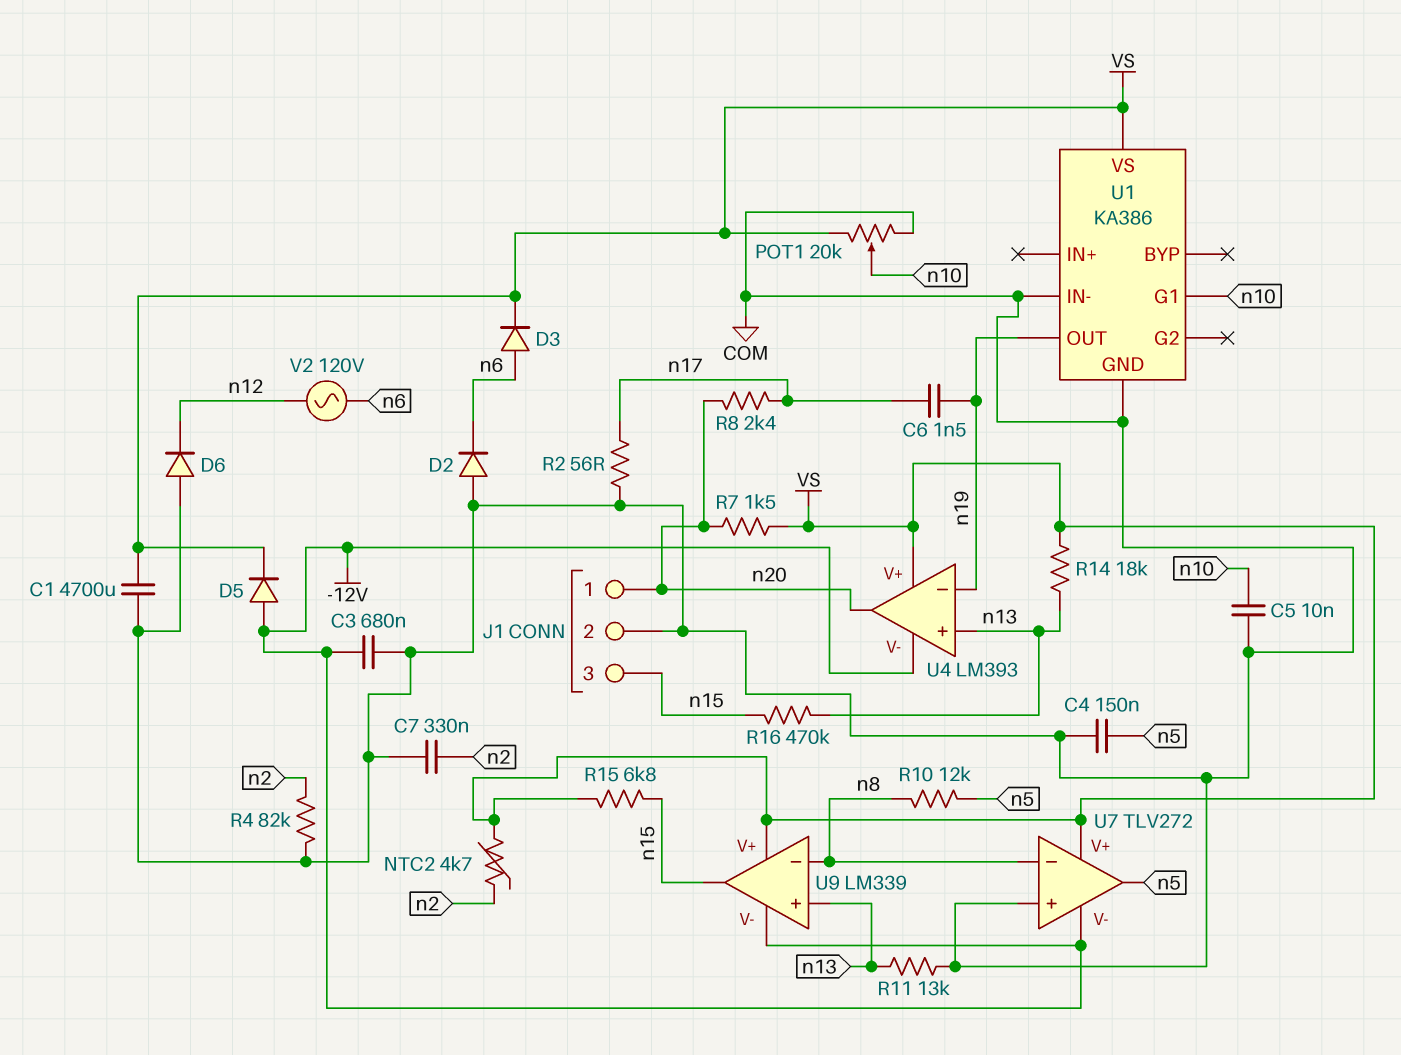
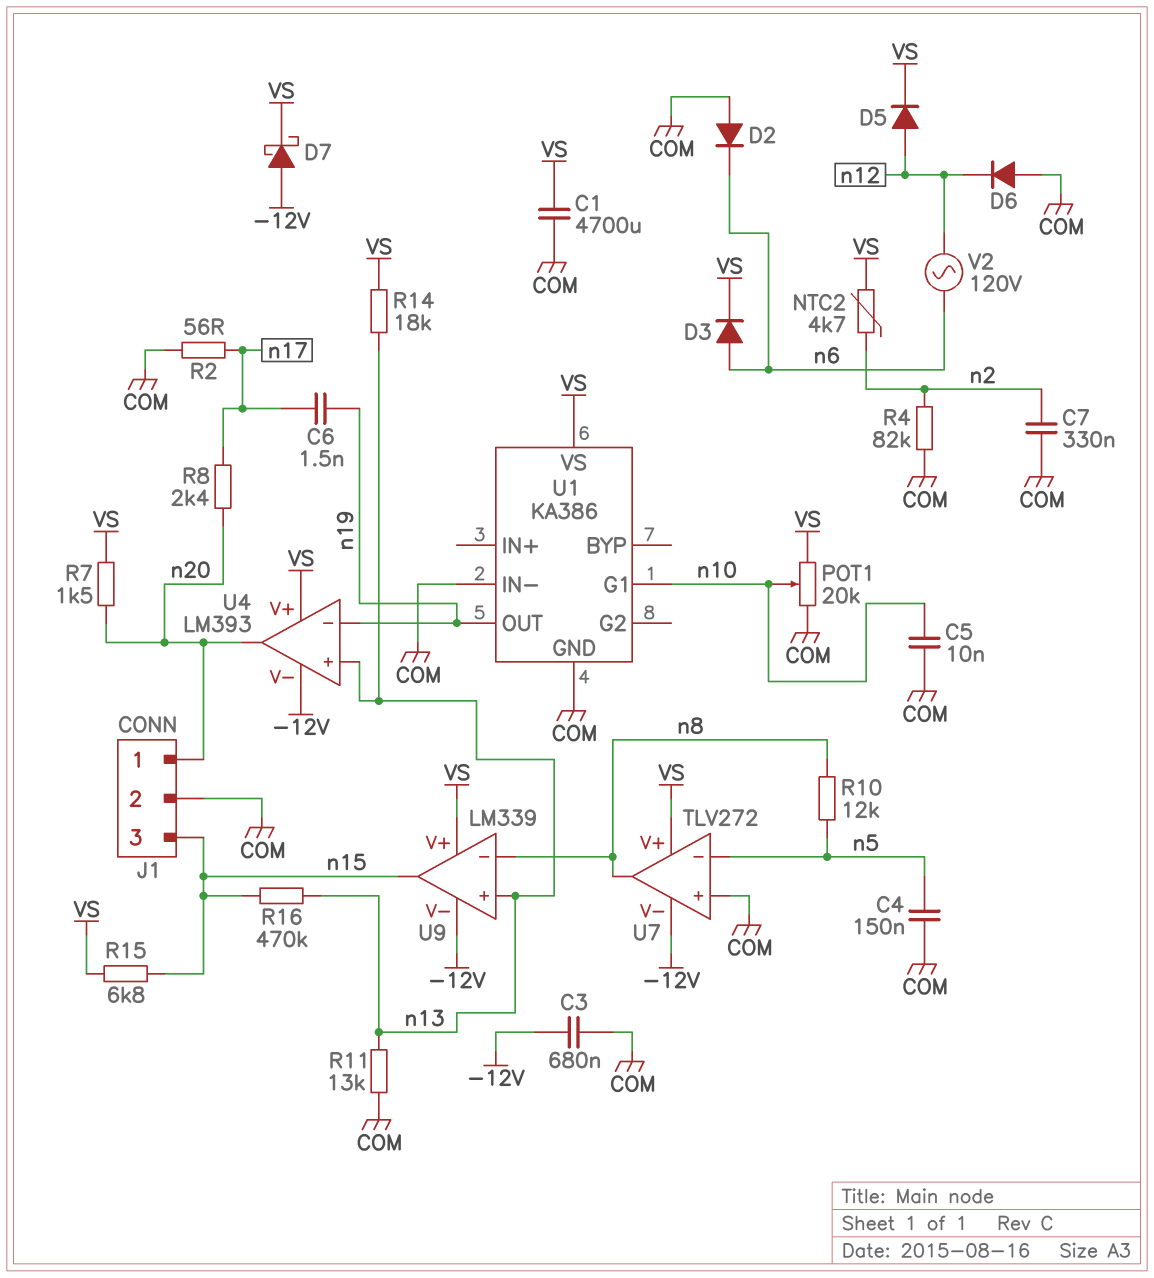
D5: diode (A -12V, K VS) -> diode (A n12, K VS)
D7: none -> schottky (A -12V, K VS)
U7 pin in-: n8 -> n5
U7 pin out: n5 -> n8

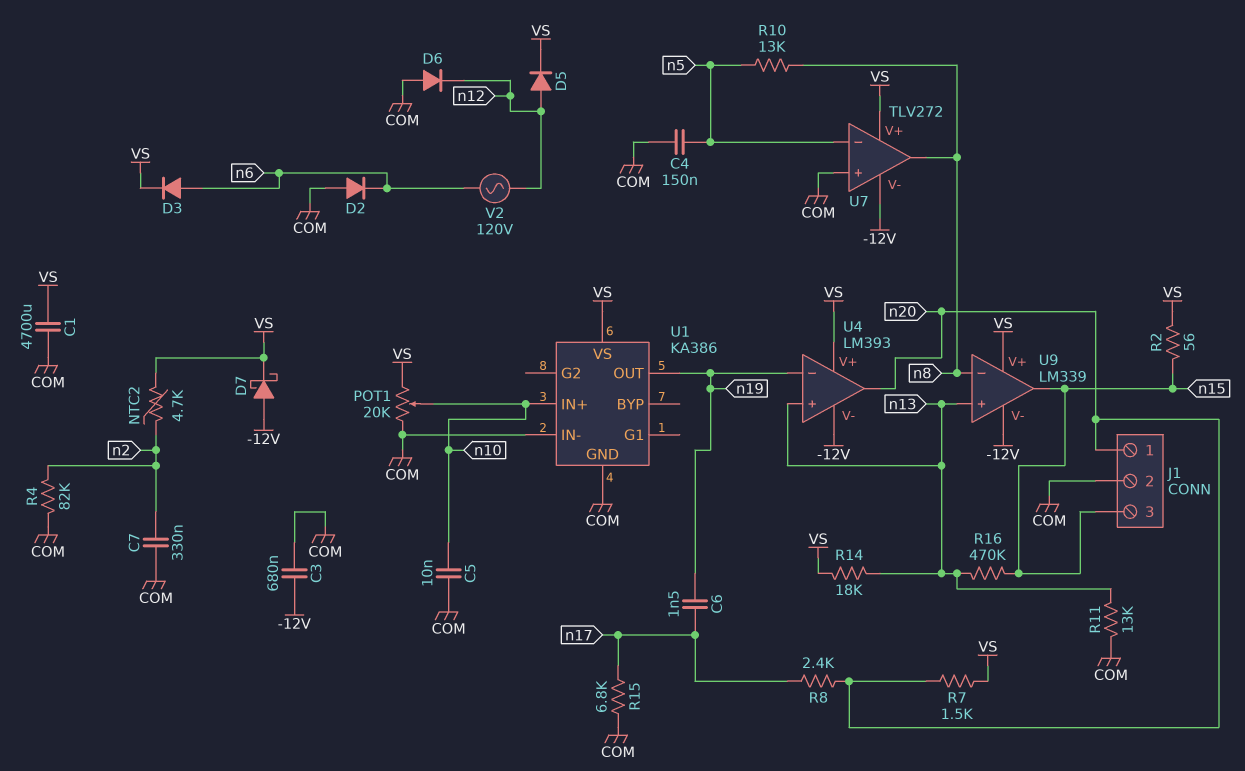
R2: 56 (COM, n17) -> 56 (VS, n15)
R10: 12k (n5, n8) -> 13k (n5, n8)
R15: 6.8k (VS, n15) -> 6.8k (COM, n17)
U1 pin G1: n10 -> none
U1 pin IN+: none -> n10

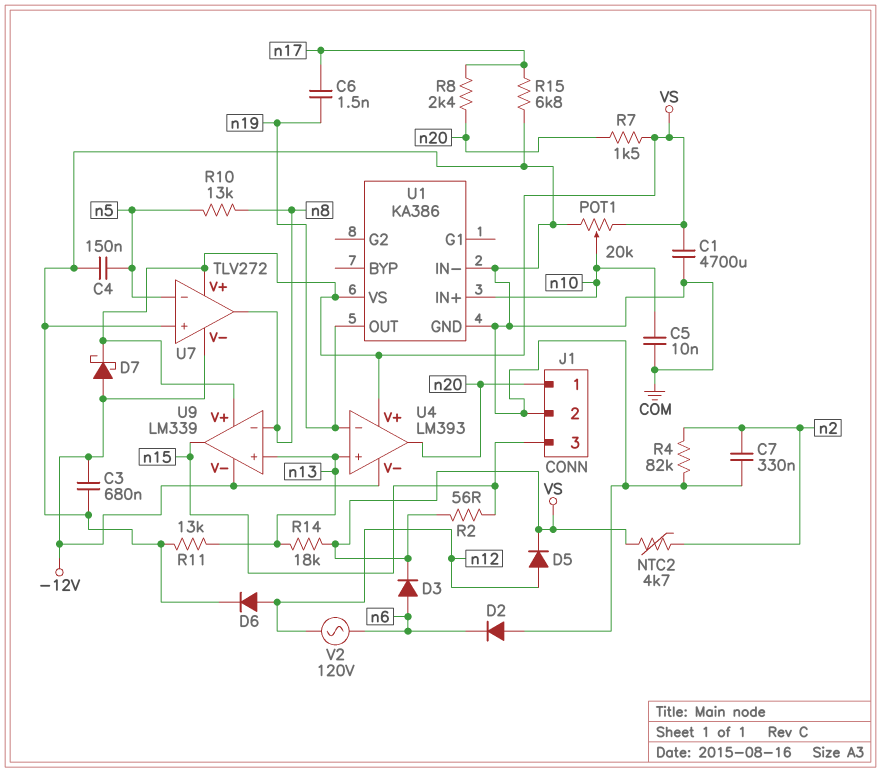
D6: diode (A COM, K n12) -> diode (A n12, K COM)
R16: 470k (n13, n15) -> none

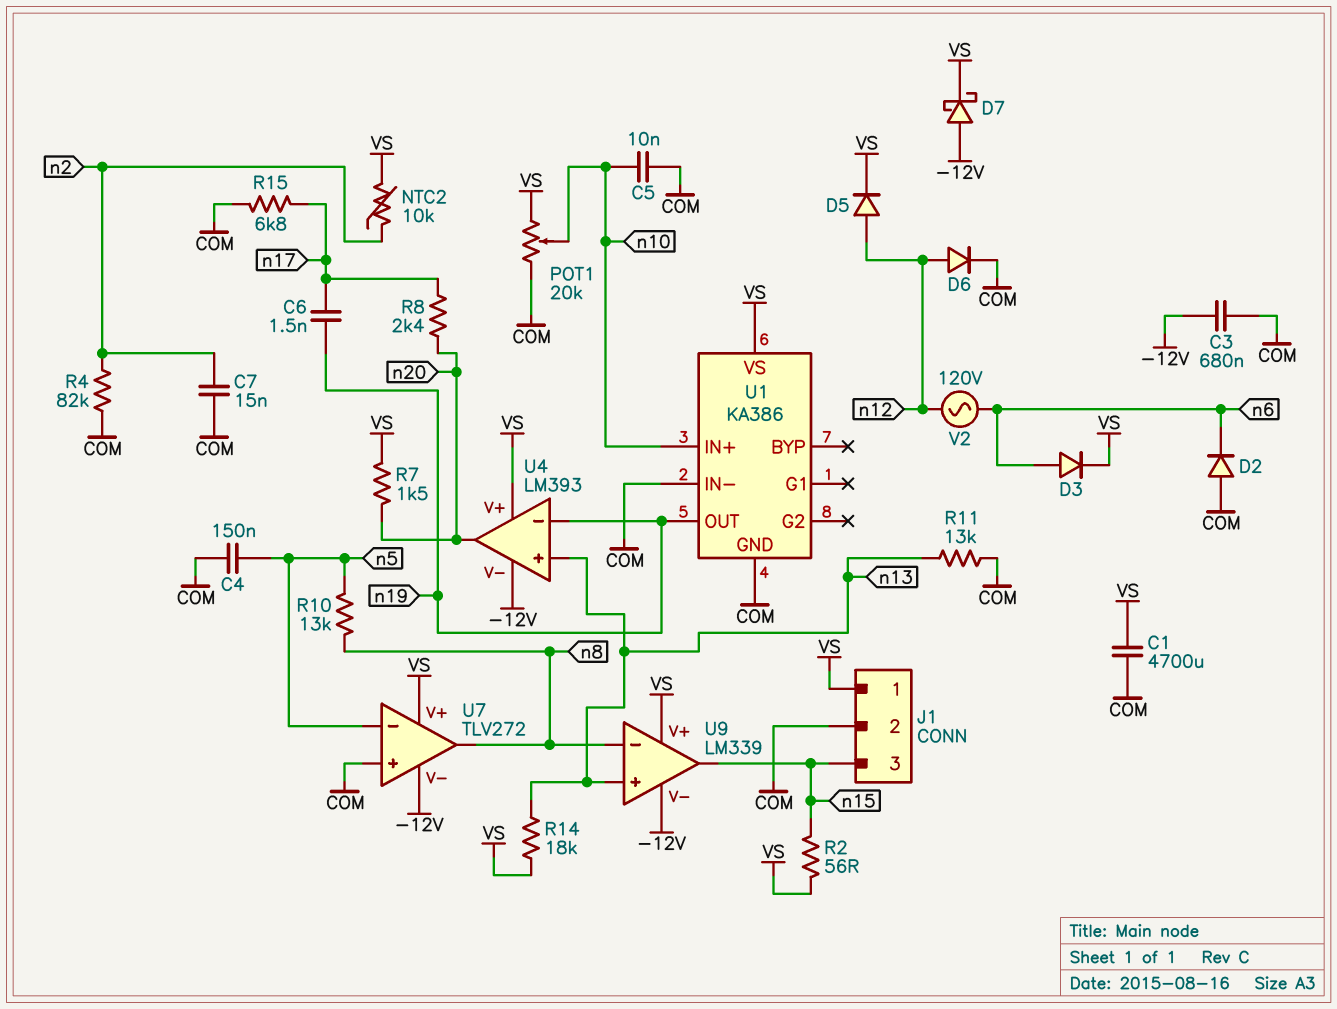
C7: 330nF (COM, n2) -> 15nF (COM, n2)
J1 pin 1: n20 -> VS
NTC2: 4.7k (VS, n2) -> 10k (VS, n2)

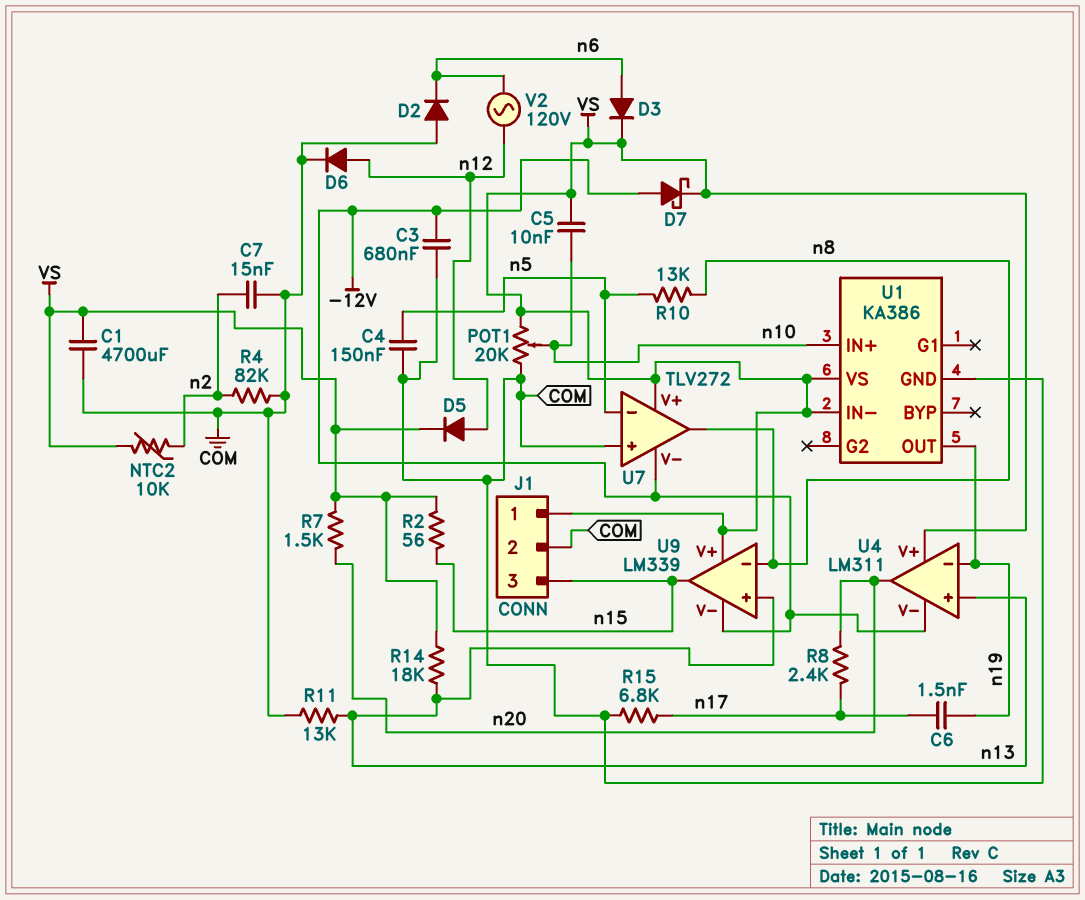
C5: 10nF (COM, n10) -> 10nF (VS, n10)
U1 pin IN-: COM -> VS
U4: LM393 -> LM311

